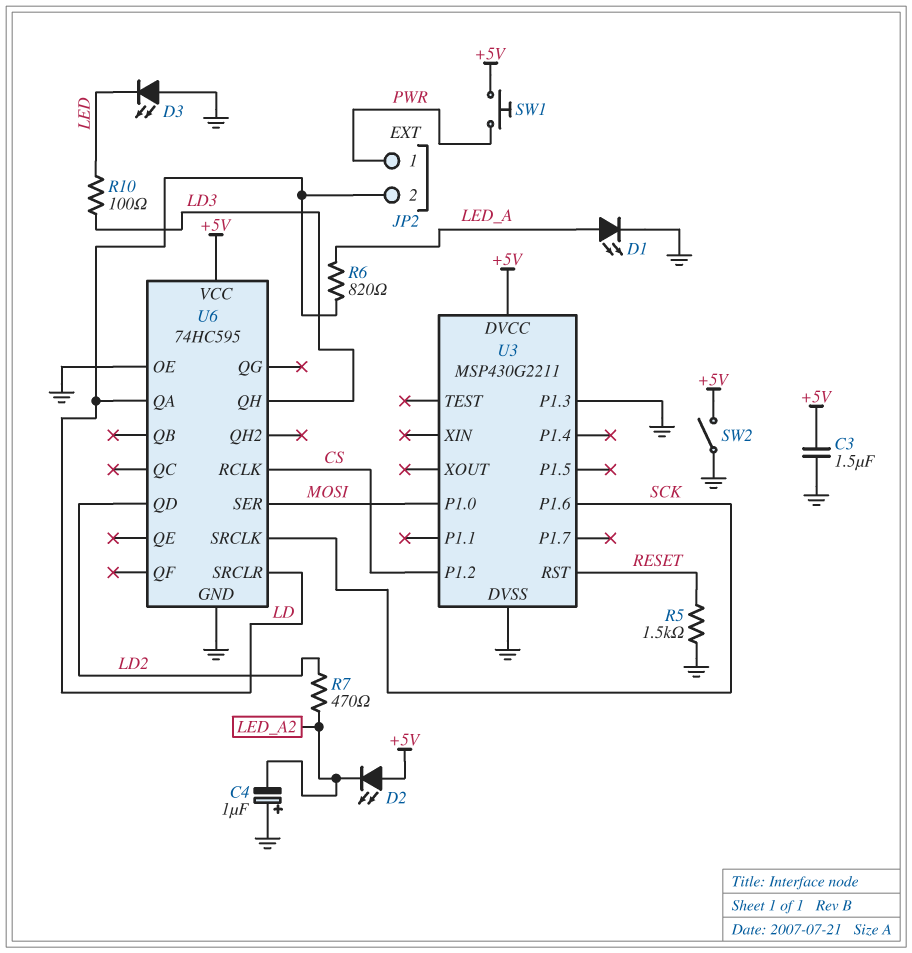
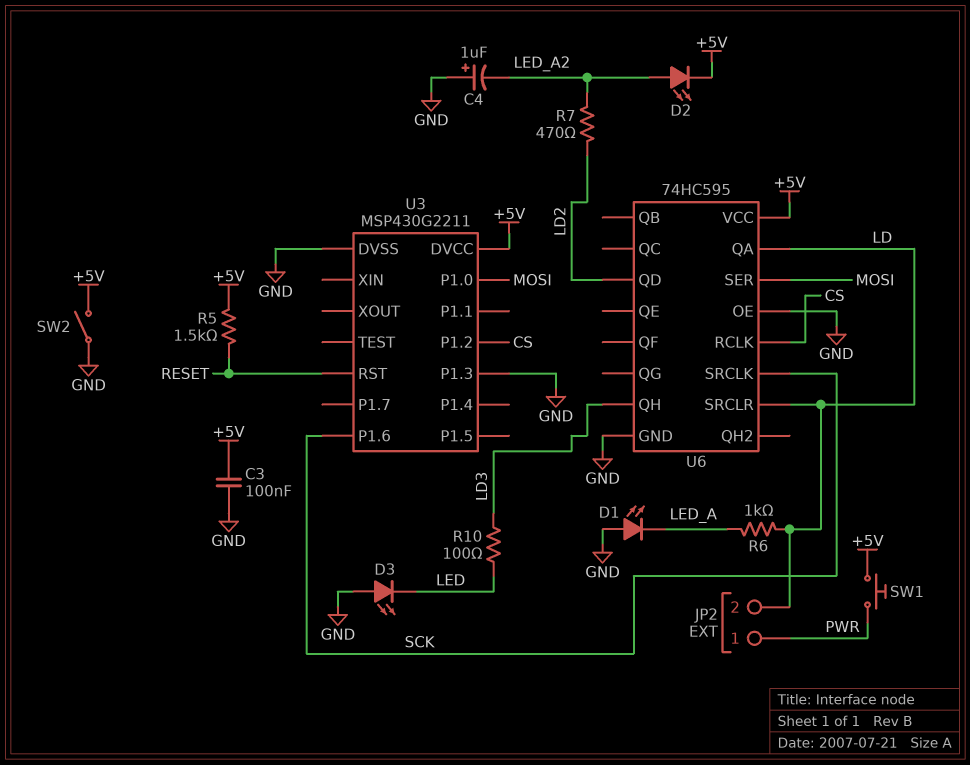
C3: 1.5uF (+5V, GND) -> 100nF (+5V, GND)
D1: LED (A LED_A, K GND) -> LED (A GND, K LED_A)
D2: LED (A +5V, K LED_A2) -> LED (A LED_A2, K +5V)
R5: 1.5k (GND, RESET) -> 1.5k (+5V, RESET)
R6: 820 (LD, LED_A) -> 1k (LD, LED_A)

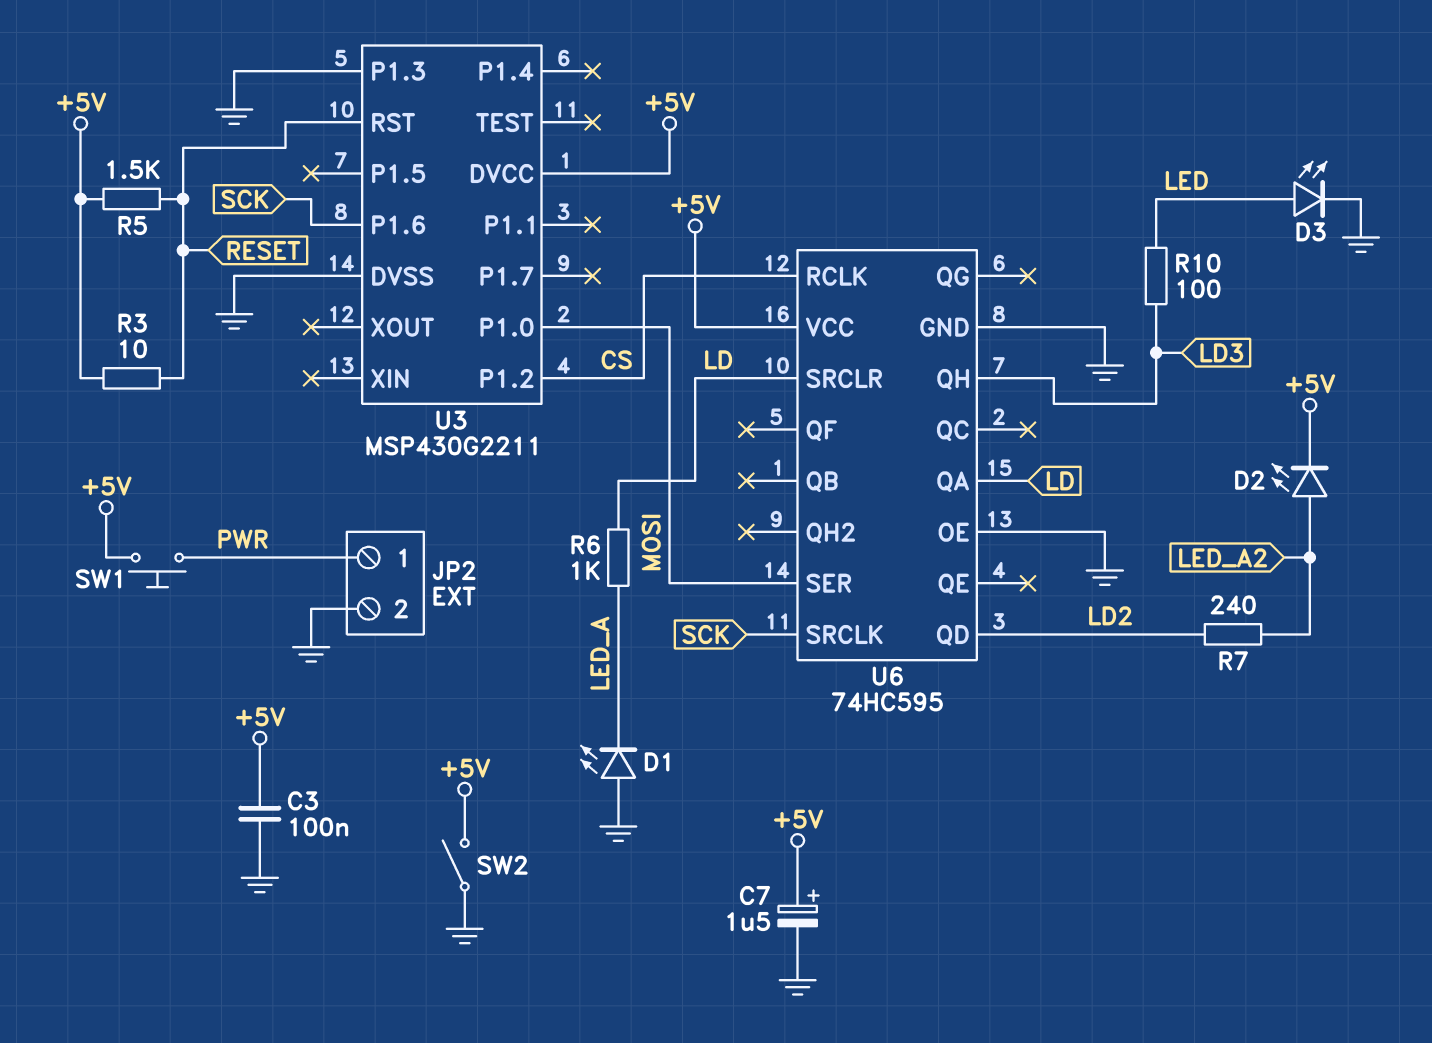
C4: 1uF (plus GND, minus LED_A2) -> none
C7: none -> 1.5uF (plus +5V, minus GND)
D3: LED (A GND, K LED) -> LED (A LED, K GND)
JP2 pin 2: LD -> GND
R3: none -> 10 (+5V, RESET)
R7: 470 (LD2, LED_A2) -> 240 (LD2, LED_A2)

